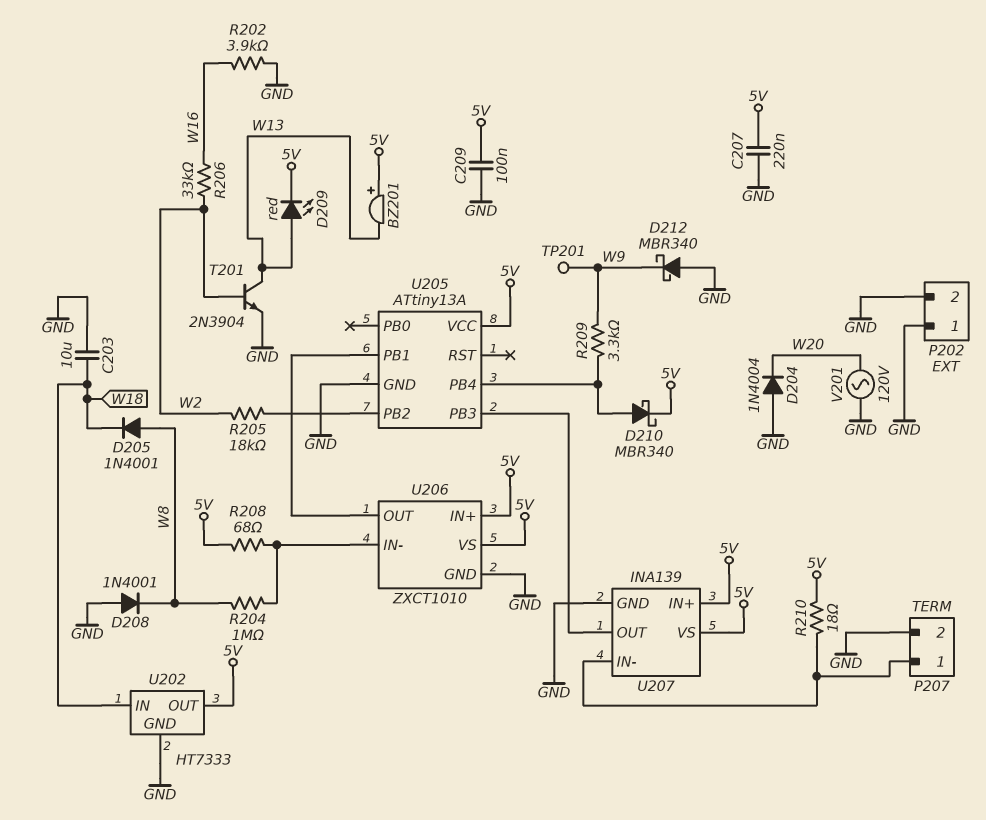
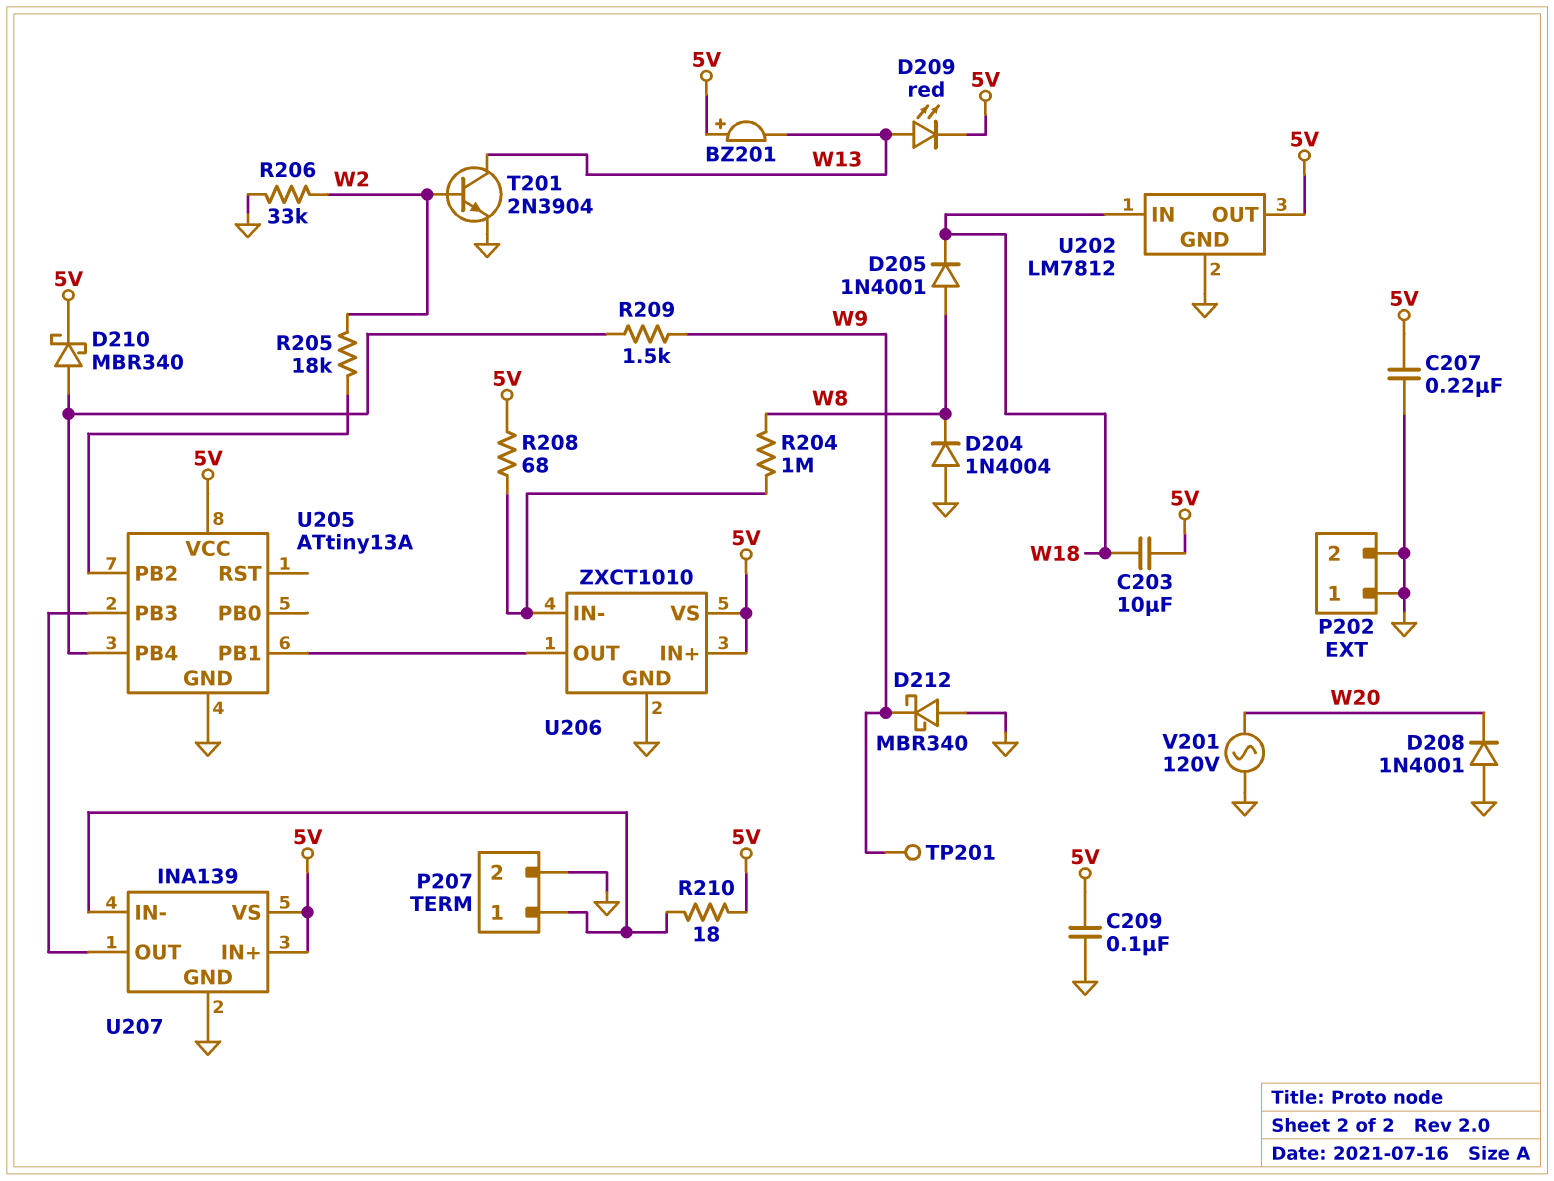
C203: 10uF (GND, W18) -> 10uF (5V, W18)
D204: diode 1N4004 (A GND, K W20) -> diode 1N4004 (A GND, K W8)
D208: diode 1N4001 (A GND, K W8) -> diode 1N4001 (A GND, K W20)
R202: 3.9k (GND, W16) -> none
R206: 33k (W2, W16) -> 33k (GND, W2)
R209: 3.3k (U205/PB4, W9) -> 1.5k (U205/PB4, W9)
U202: HT7333 -> LM7812

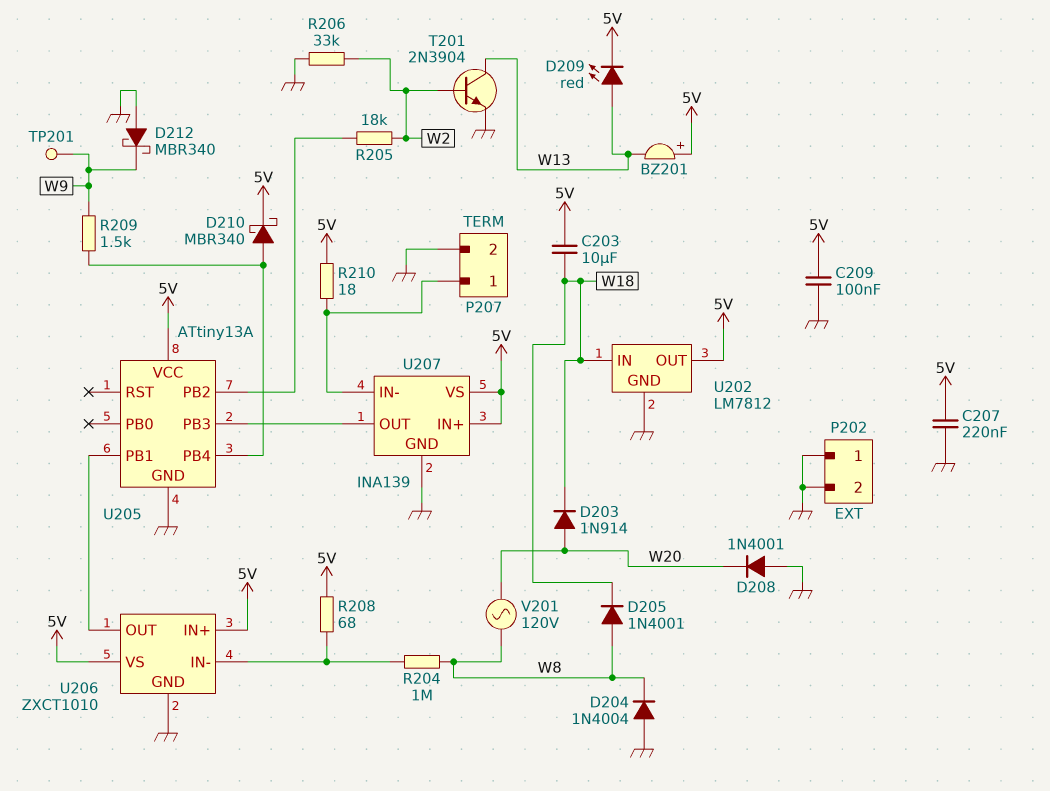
D203: none -> diode 1N914 (A W20, K W18)
V201: AC 120V (GND, W20) -> AC 120V (W8, W20)

